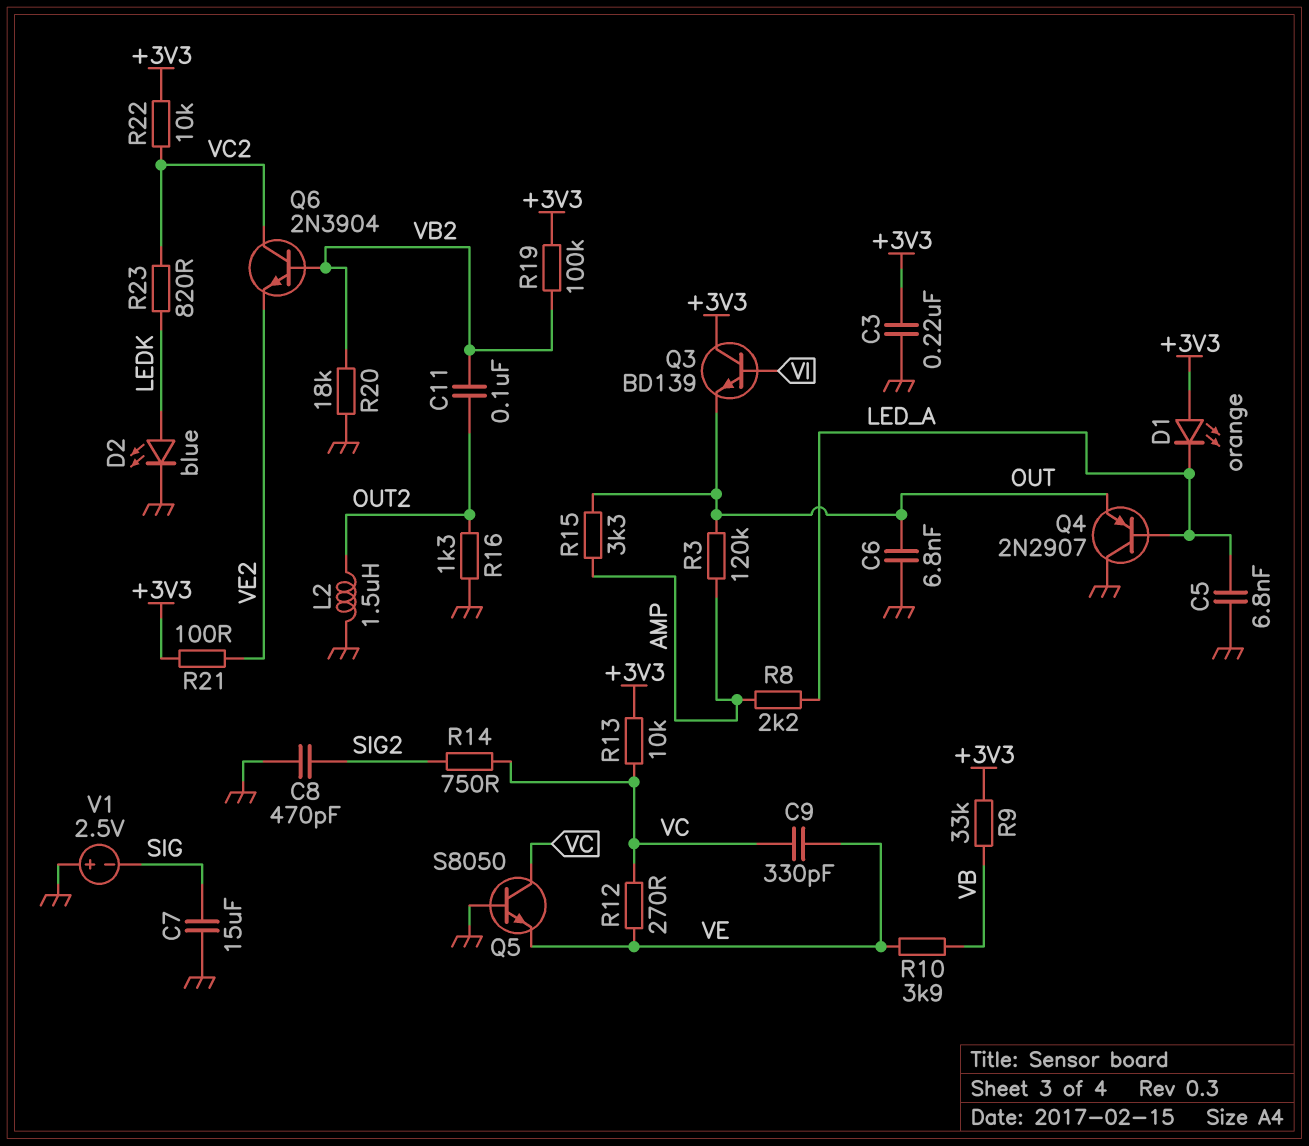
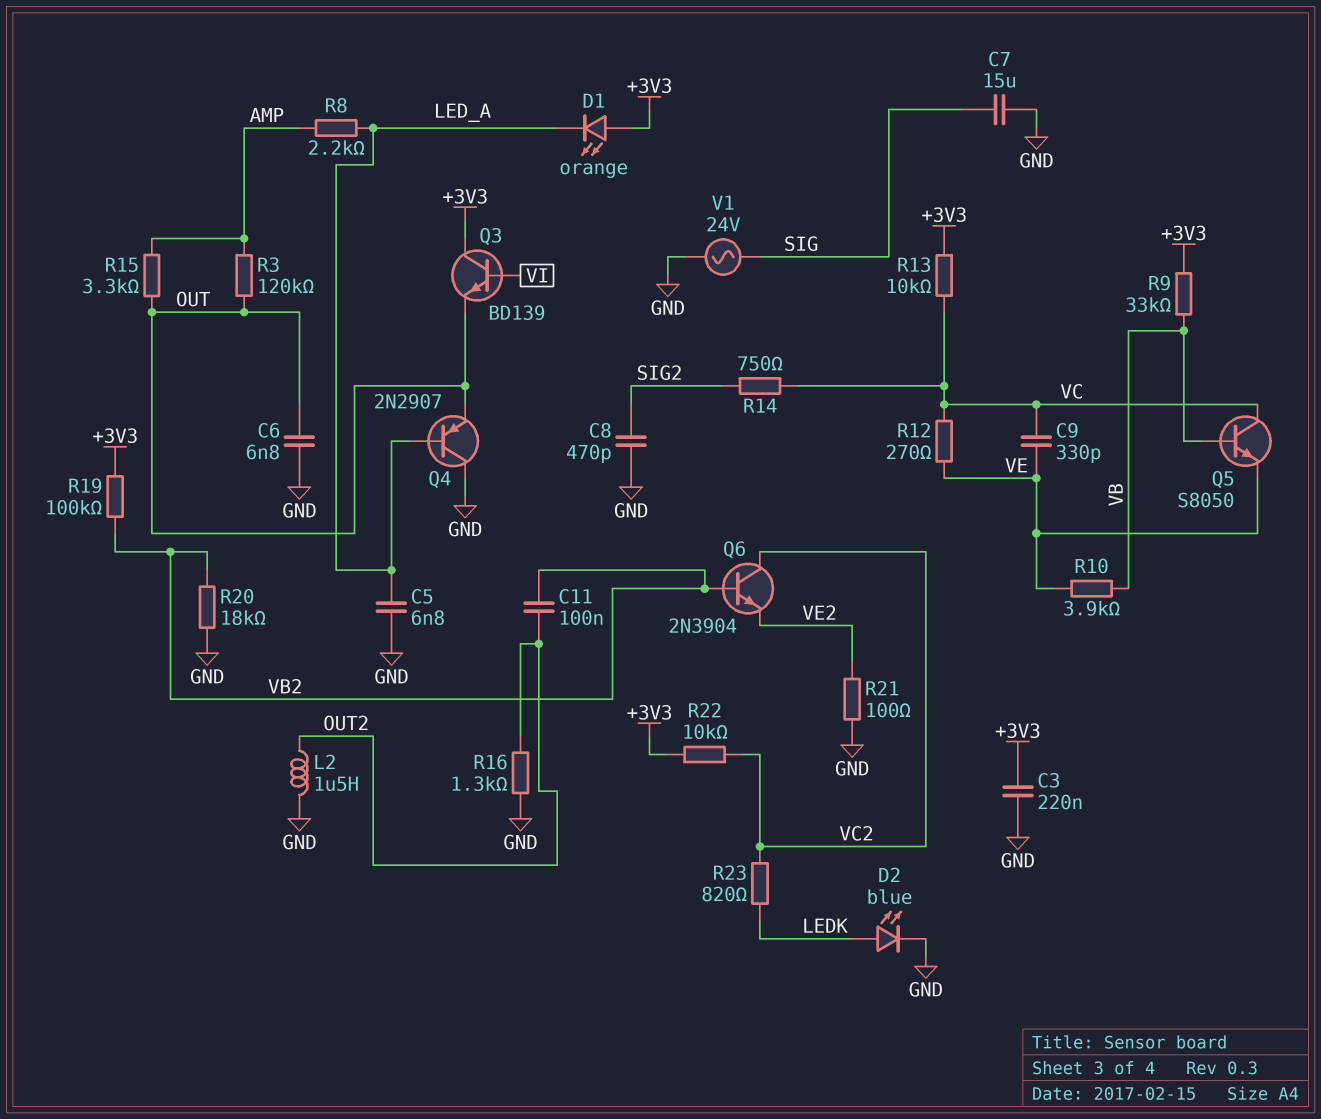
Q5: NPN S8050 (B GND, C VC, E VE) -> NPN S8050 (B VB, C VC, E VE)
R21: 100 (+3V3, VE2) -> 100 (GND, VE2)
V1: 2.5V (plus GND, minus SIG) -> AC 24V (GND, SIG)

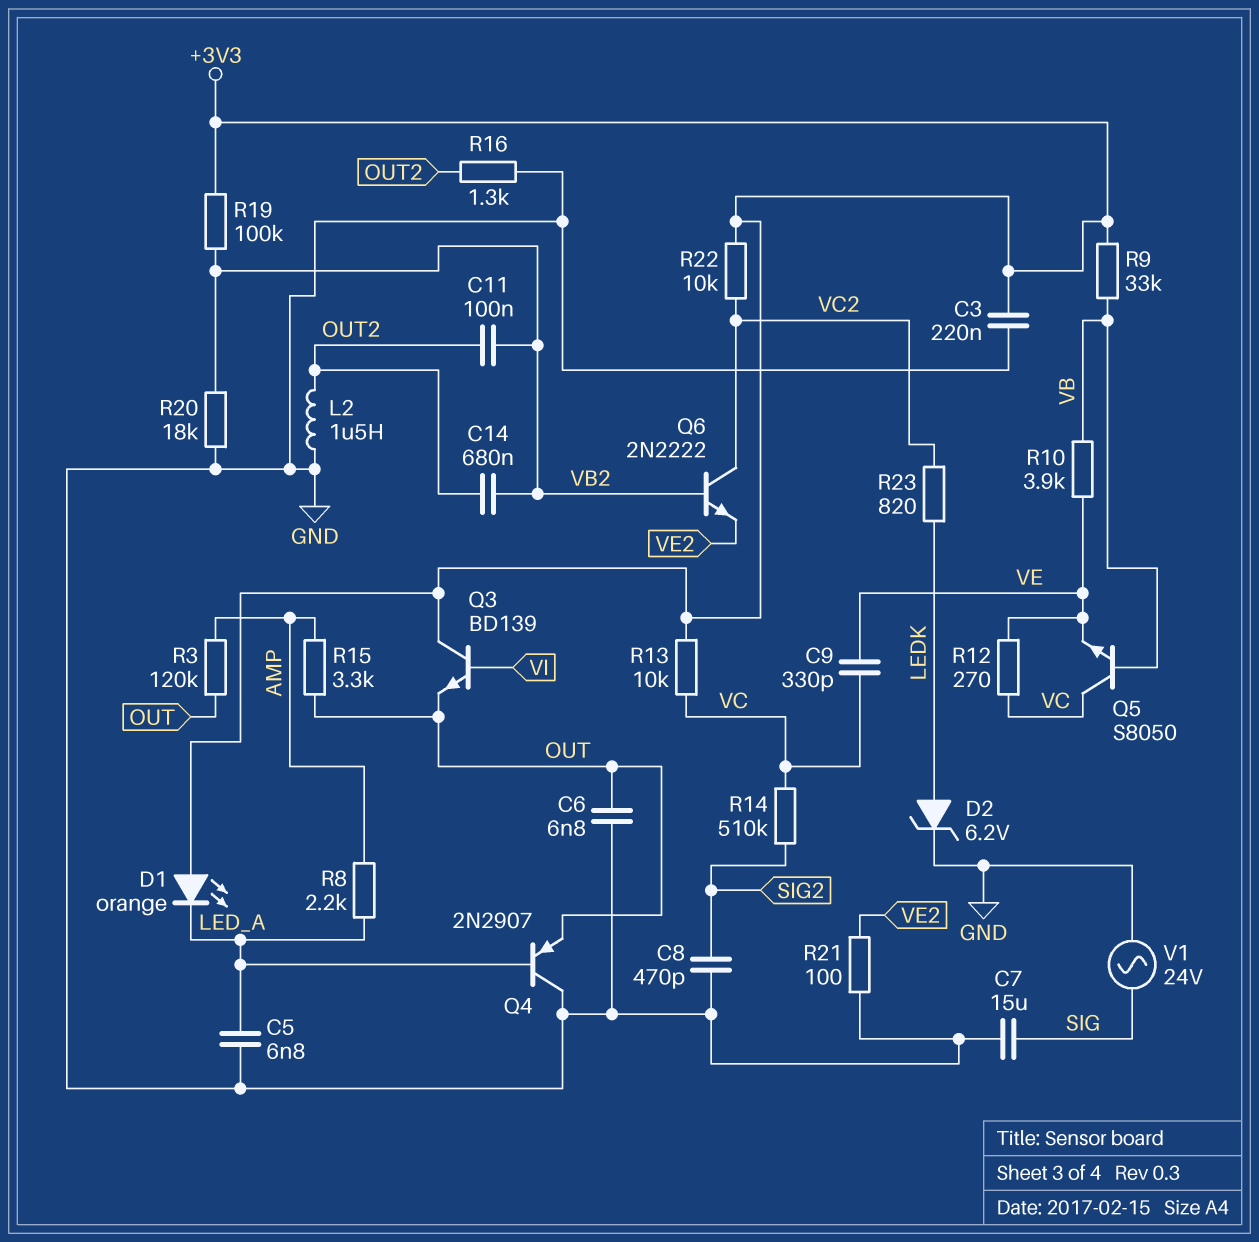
C14: none -> 680nF (OUT2, VB2)
D2: LED blue (A LEDK, K GND) -> zener 6.2V (A LEDK, K GND)
Q6: NPN 2N3904 (B VB2, C VC2, E VE2) -> NPN 2N2222 (B VB2, C VC2, E VE2)
R14: 750 (SIG2, VC) -> 510k (SIG2, VC)

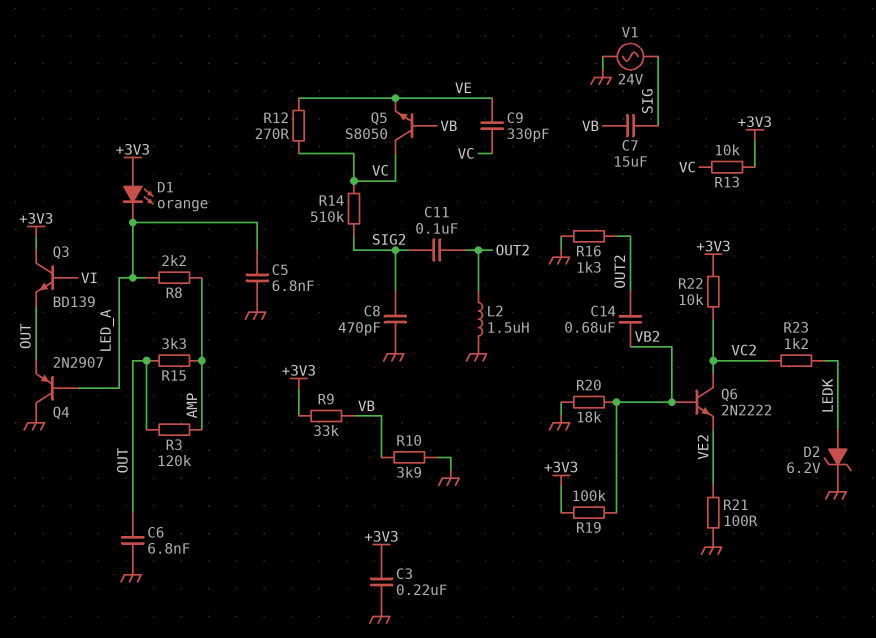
C7: 15uF (GND, SIG) -> 15uF (SIG, VB)
C11: 100nF (OUT2, VB2) -> 100nF (OUT2, SIG2)
R10: 3.9k (VB, VE) -> 3.9k (GND, VB)
R23: 820 (LEDK, VC2) -> 1.2k (LEDK, VC2)

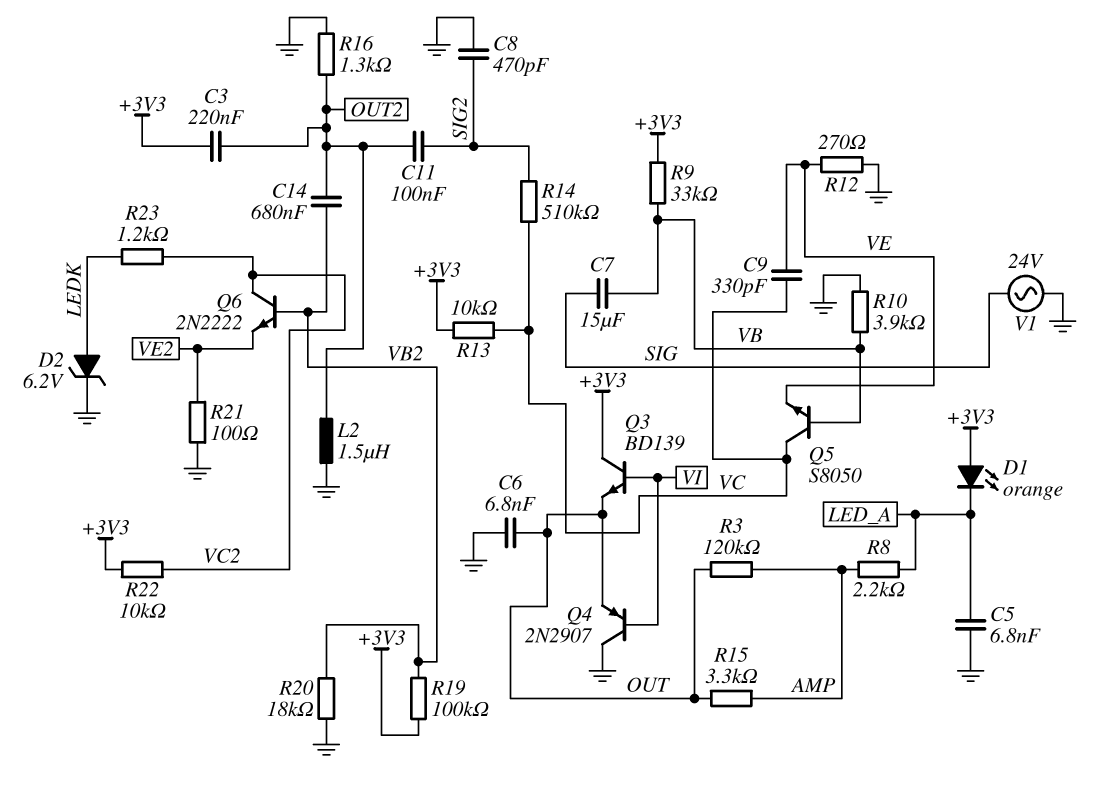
C3: 220nF (+3V3, GND) -> 220nF (+3V3, OUT2)
Q4: PNP 2N2907 (B LED_A, C GND, E OUT) -> PNP 2N2907 (B VI, C GND, E OUT)
R12: 270 (VC, VE) -> 270 (GND, VE)

